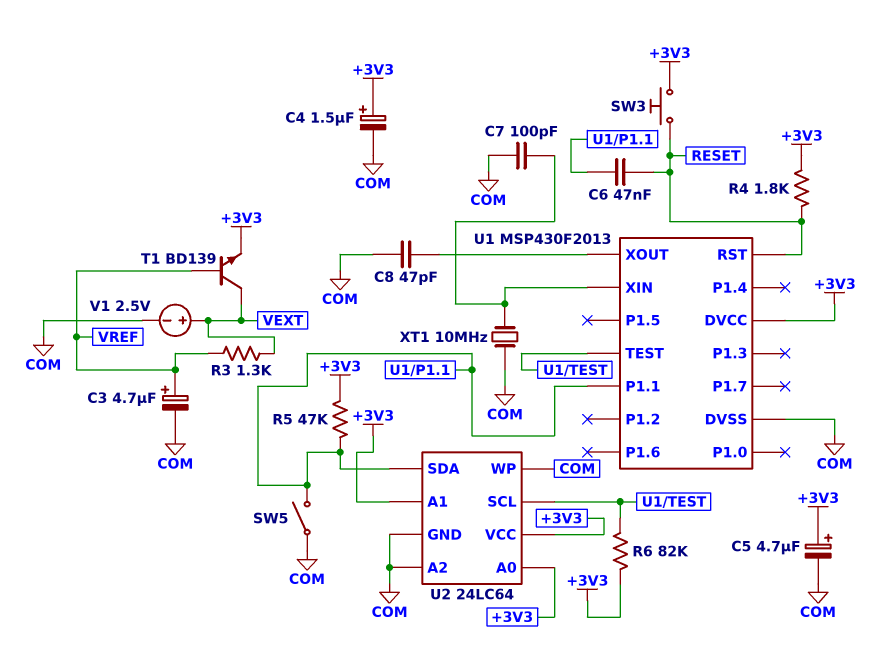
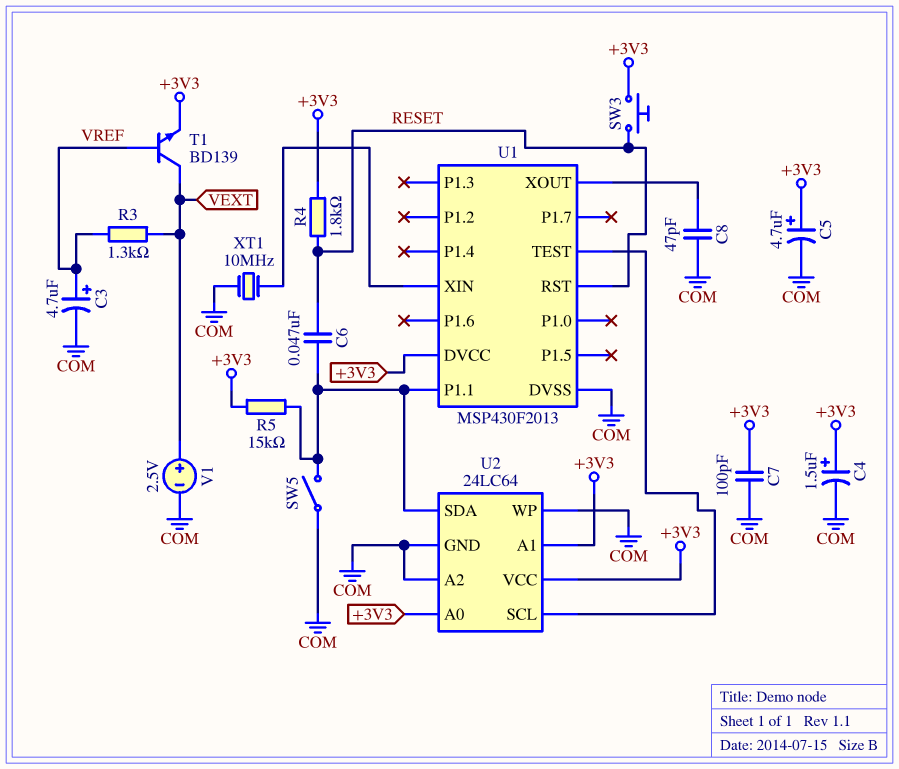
C7: 100pF (COM, U1/XIN) -> 100pF (+3V3, COM)
R5: 47k (+3V3, U1/P1.1) -> 15k (+3V3, U1/P1.1)
R6: 82k (+3V3, U1/TEST) -> none

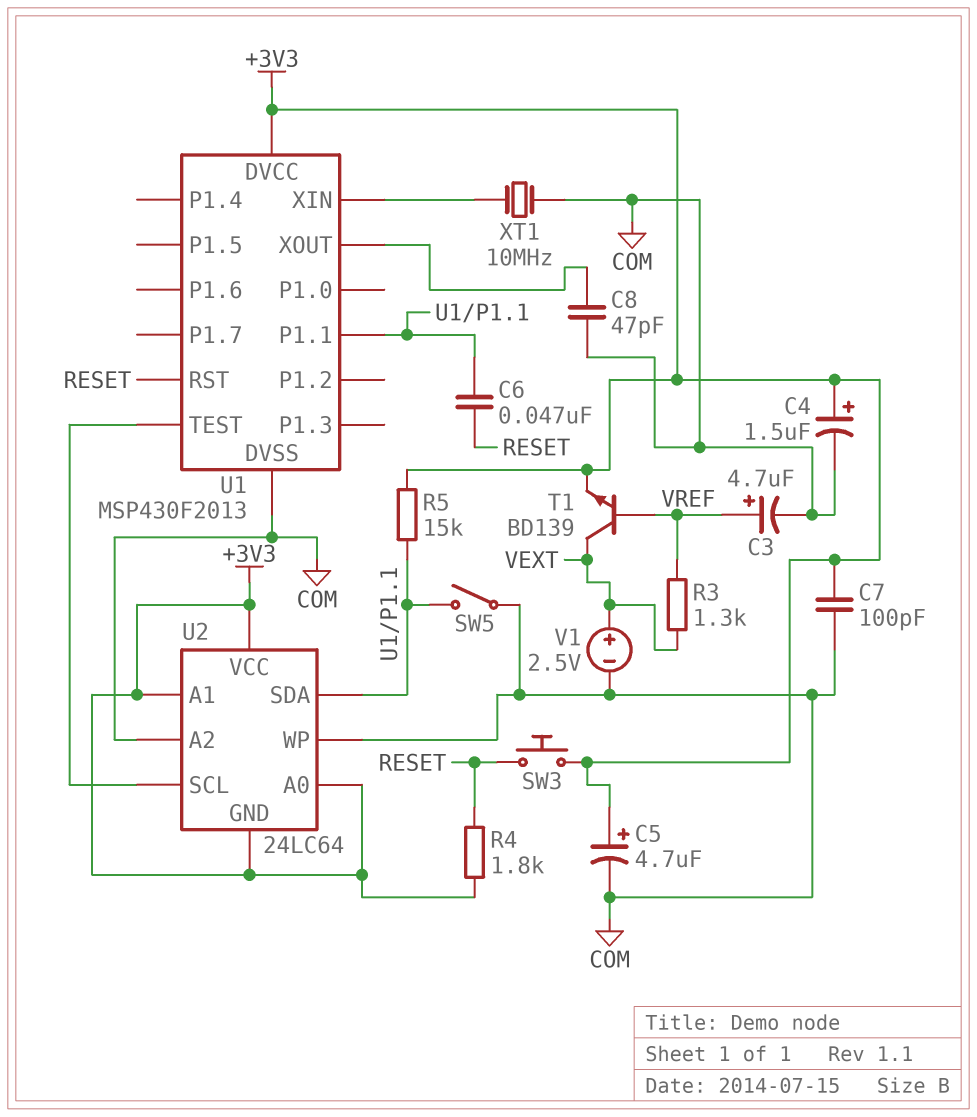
U2 pin GND: COM -> +3V3

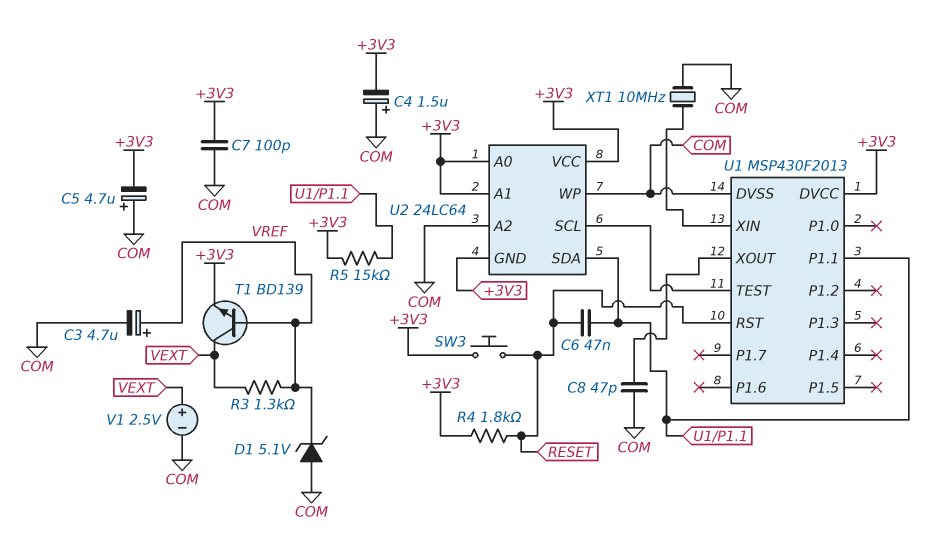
C4: 1.5uF (plus +3V3, minus COM) -> 1.5uF (plus COM, minus +3V3)
C5: 4.7uF (plus +3V3, minus COM) -> 4.7uF (plus COM, minus +3V3)
D1: none -> zener 5.1V (A COM, K VREF)
SW5: switch (COM, U1/P1.1) -> none

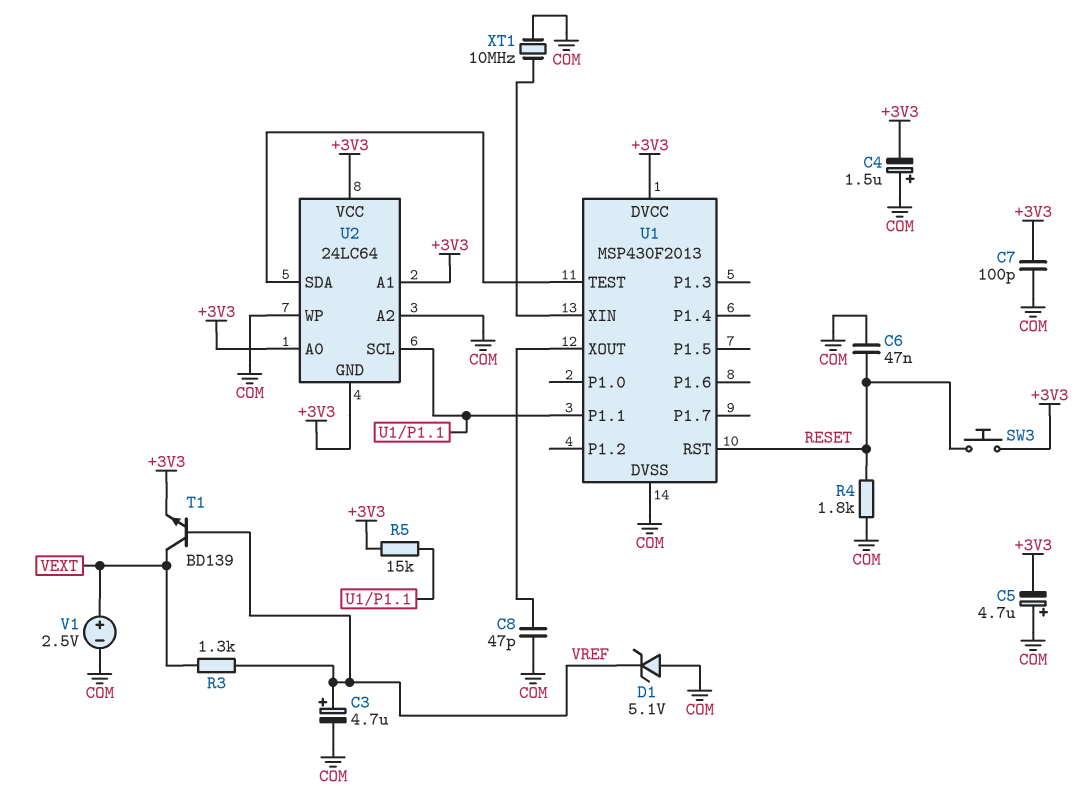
C6: 47nF (RESET, U1/P1.1) -> 47nF (COM, RESET)
R4: 1.8k (+3V3, RESET) -> 1.8k (COM, RESET)
U2 pin SCL: U1/TEST -> U1/P1.1
U2 pin SDA: U1/P1.1 -> U1/TEST

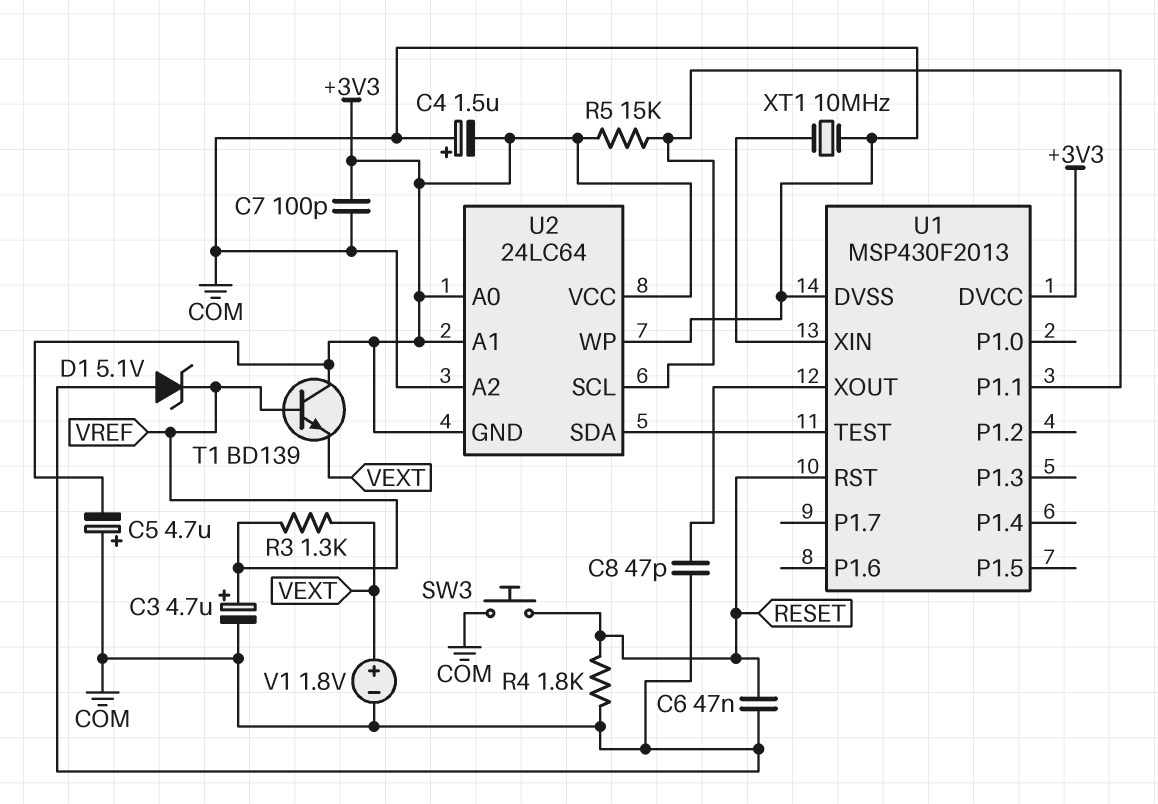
SW3: button (+3V3, RESET) -> button (COM, RESET)
T1: NPN BD139 (B VREF, C VEXT, E +3V3) -> NPN BD139 (B VREF, C +3V3, E VEXT)
V1: 2.5V (plus VEXT, minus COM) -> 1.8V (plus VEXT, minus COM)

